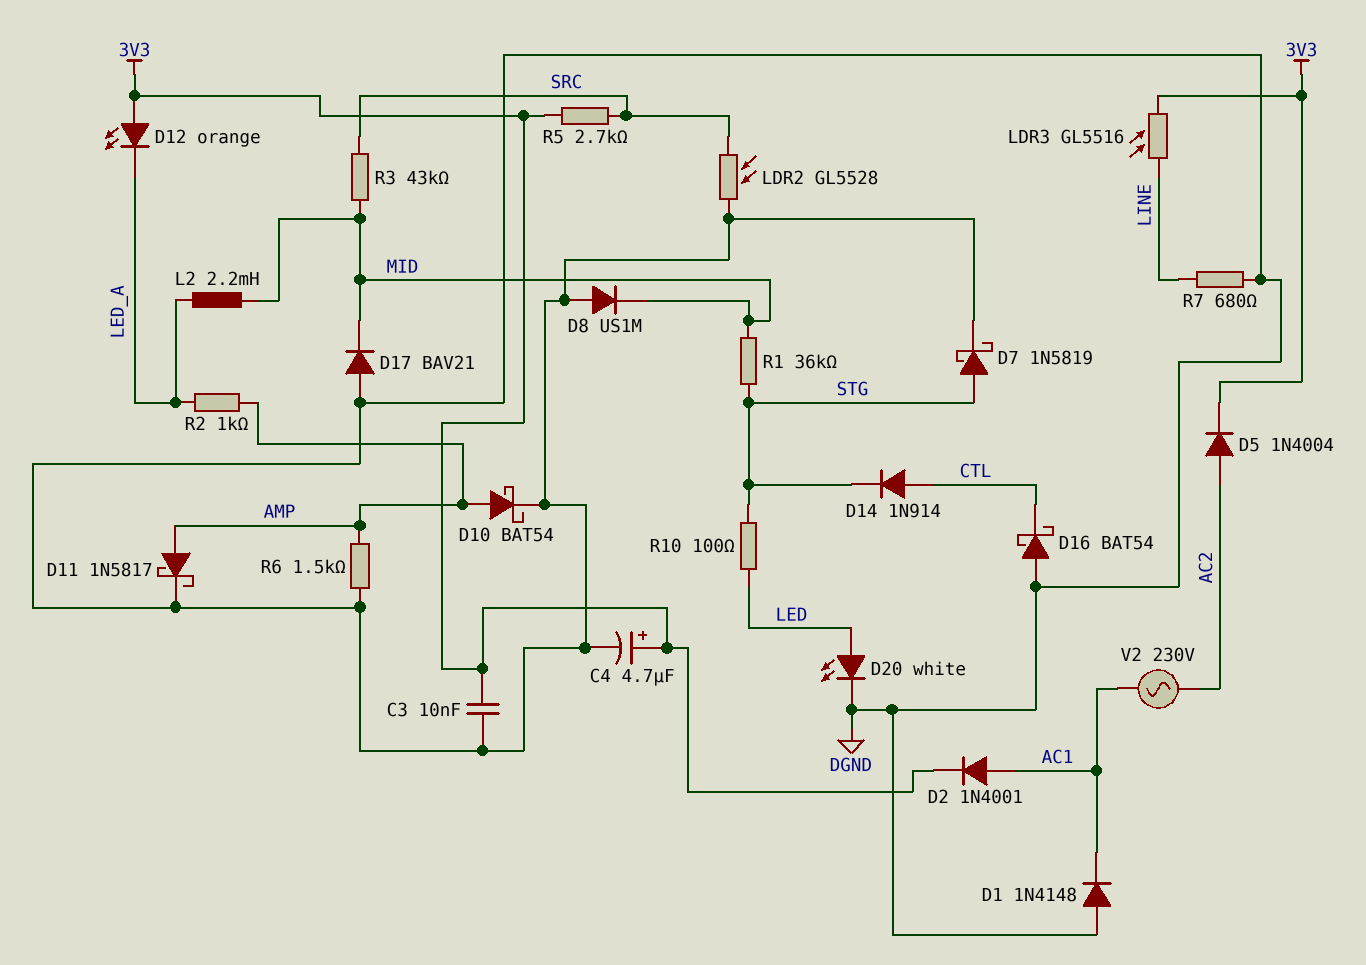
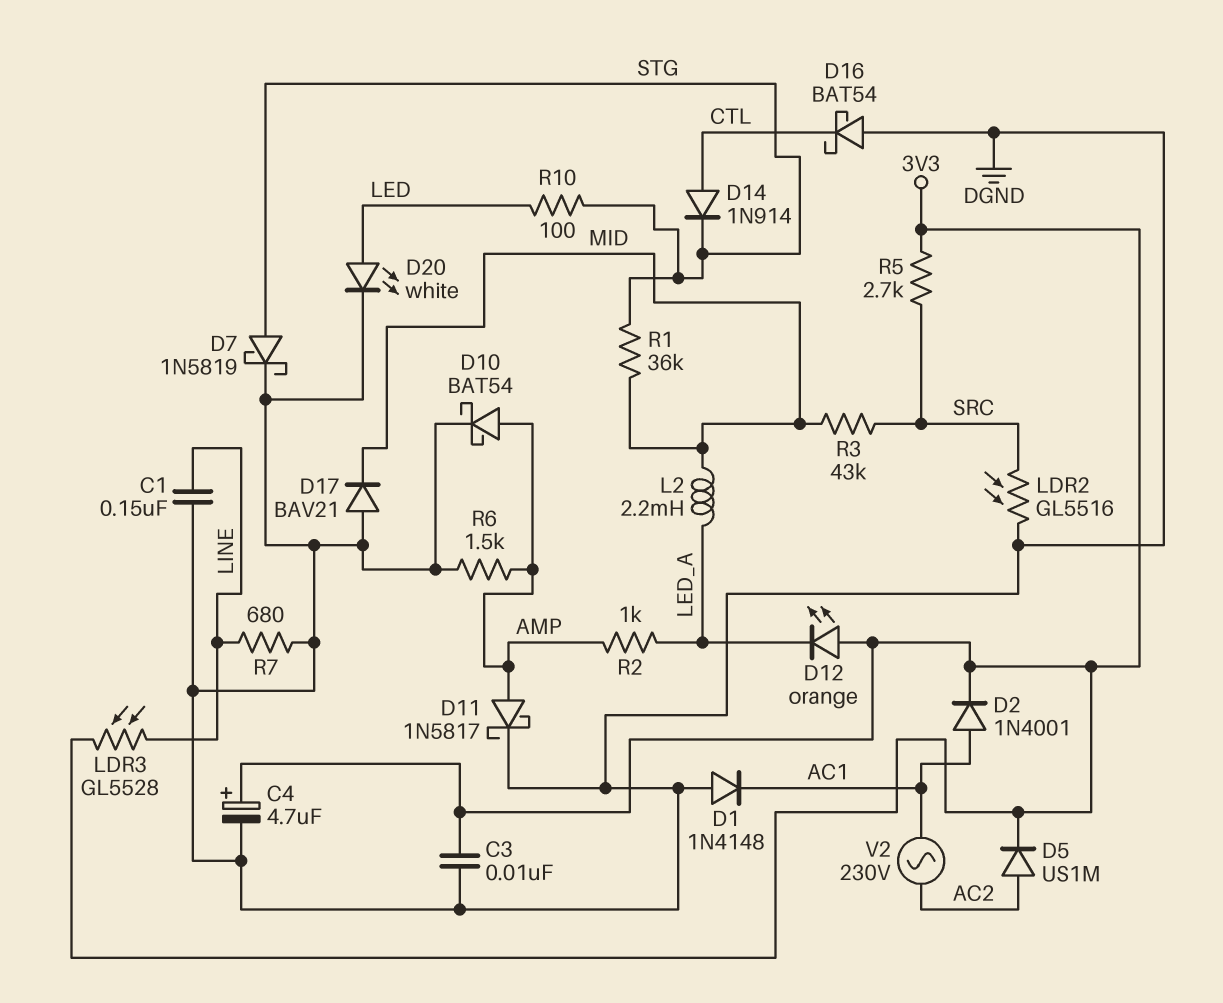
C1: none -> 150nF (DGND, LINE)
D5: diode 1N4004 (A AC2, K 3V3) -> diode US1M (A AC2, K 3V3)
D8: diode US1M (A DGND, K MID) -> none
LDR2: GL5528 (DGND, SRC) -> GL5516 (DGND, SRC)
LDR3: GL5516 (3V3, LINE) -> GL5528 (3V3, LINE)

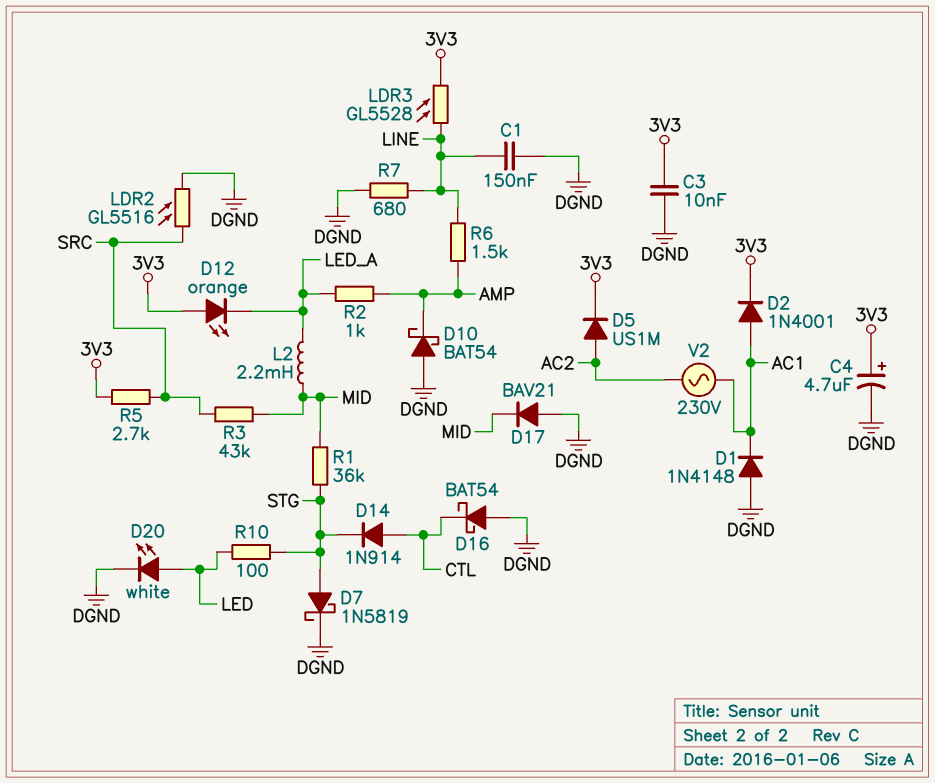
D10: schottky BAT54 (A AMP, K DGND) -> schottky BAT54 (A DGND, K AMP)
D11: schottky 1N5817 (A AMP, K DGND) -> none
R6: 1.5k (AMP, DGND) -> 1.5k (AMP, LINE)

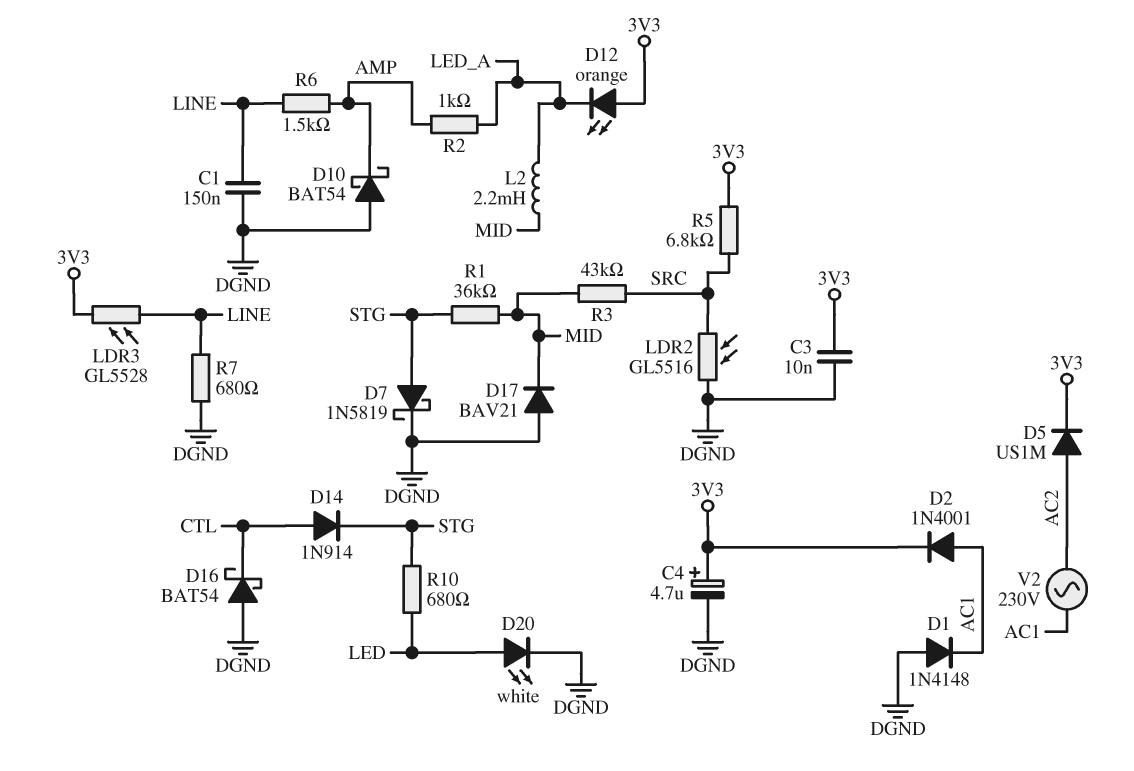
R5: 2.7k (3V3, SRC) -> 6.8k (3V3, SRC)
R10: 100 (LED, STG) -> 680 (LED, STG)

